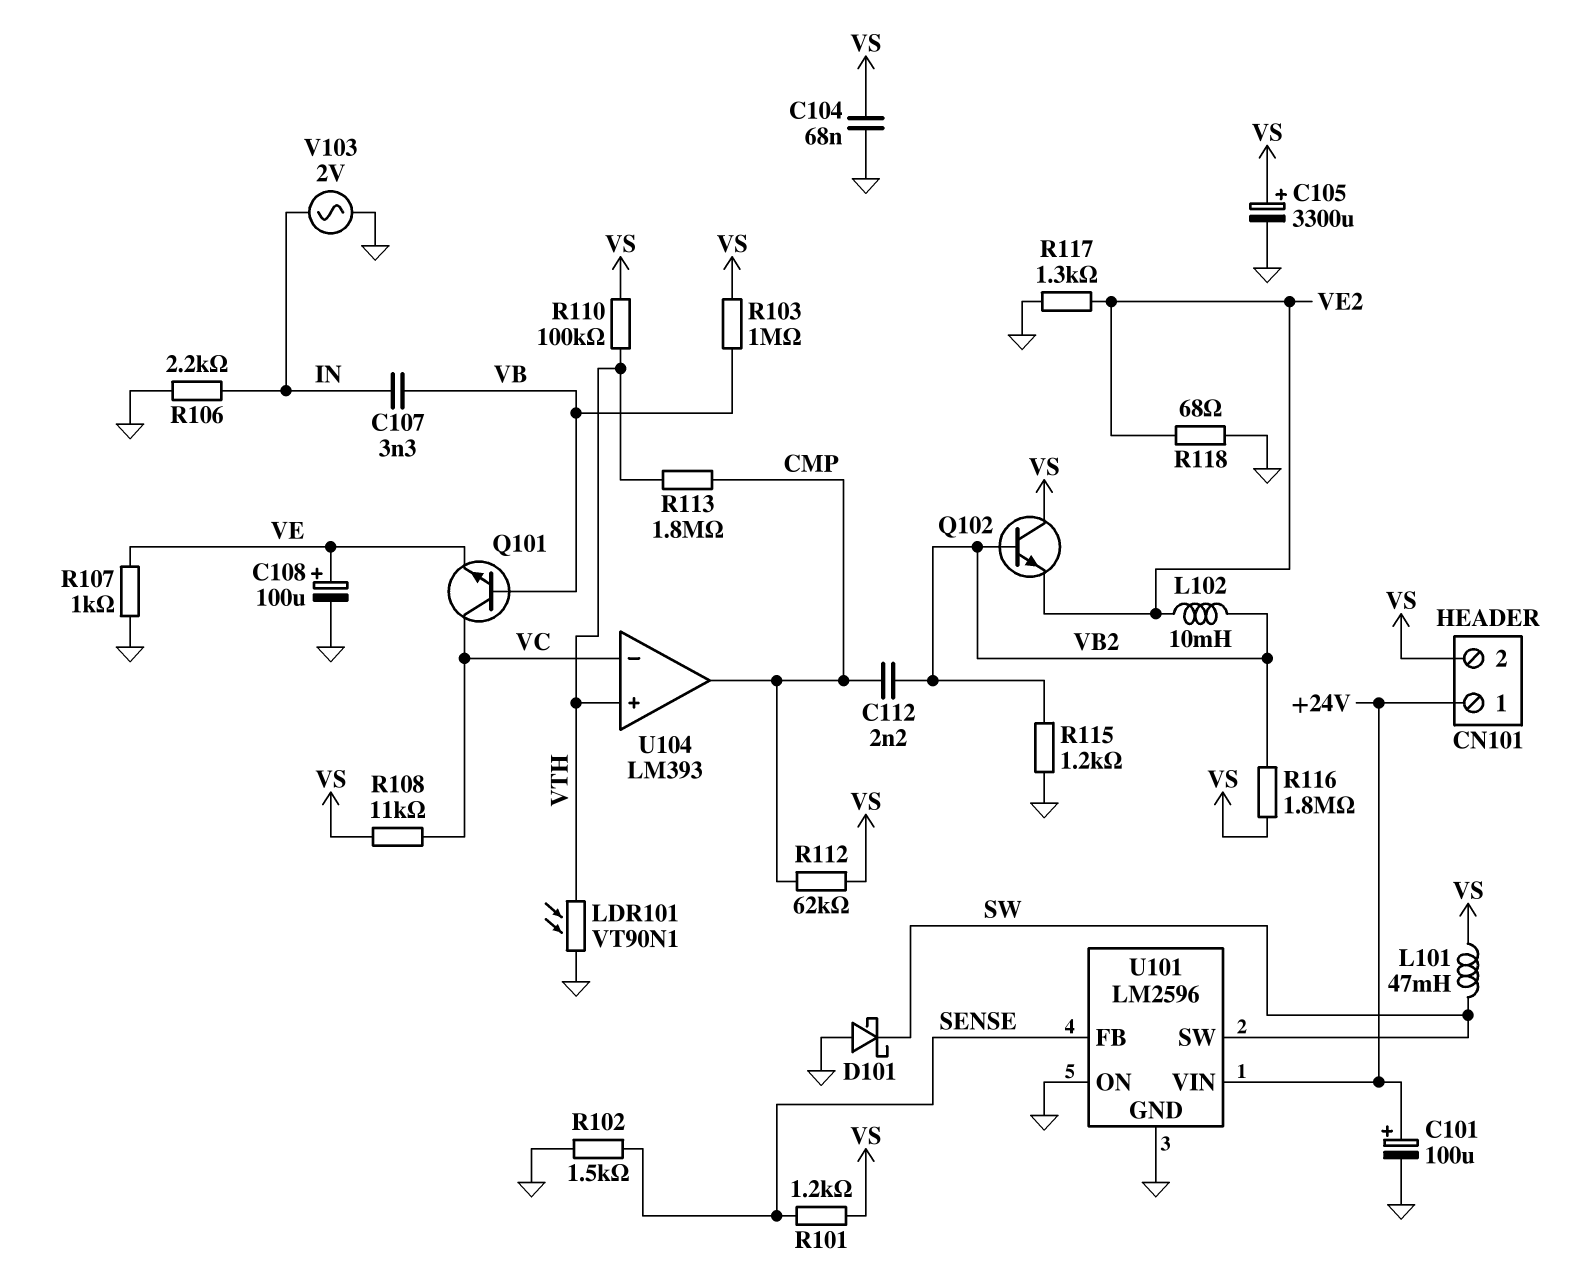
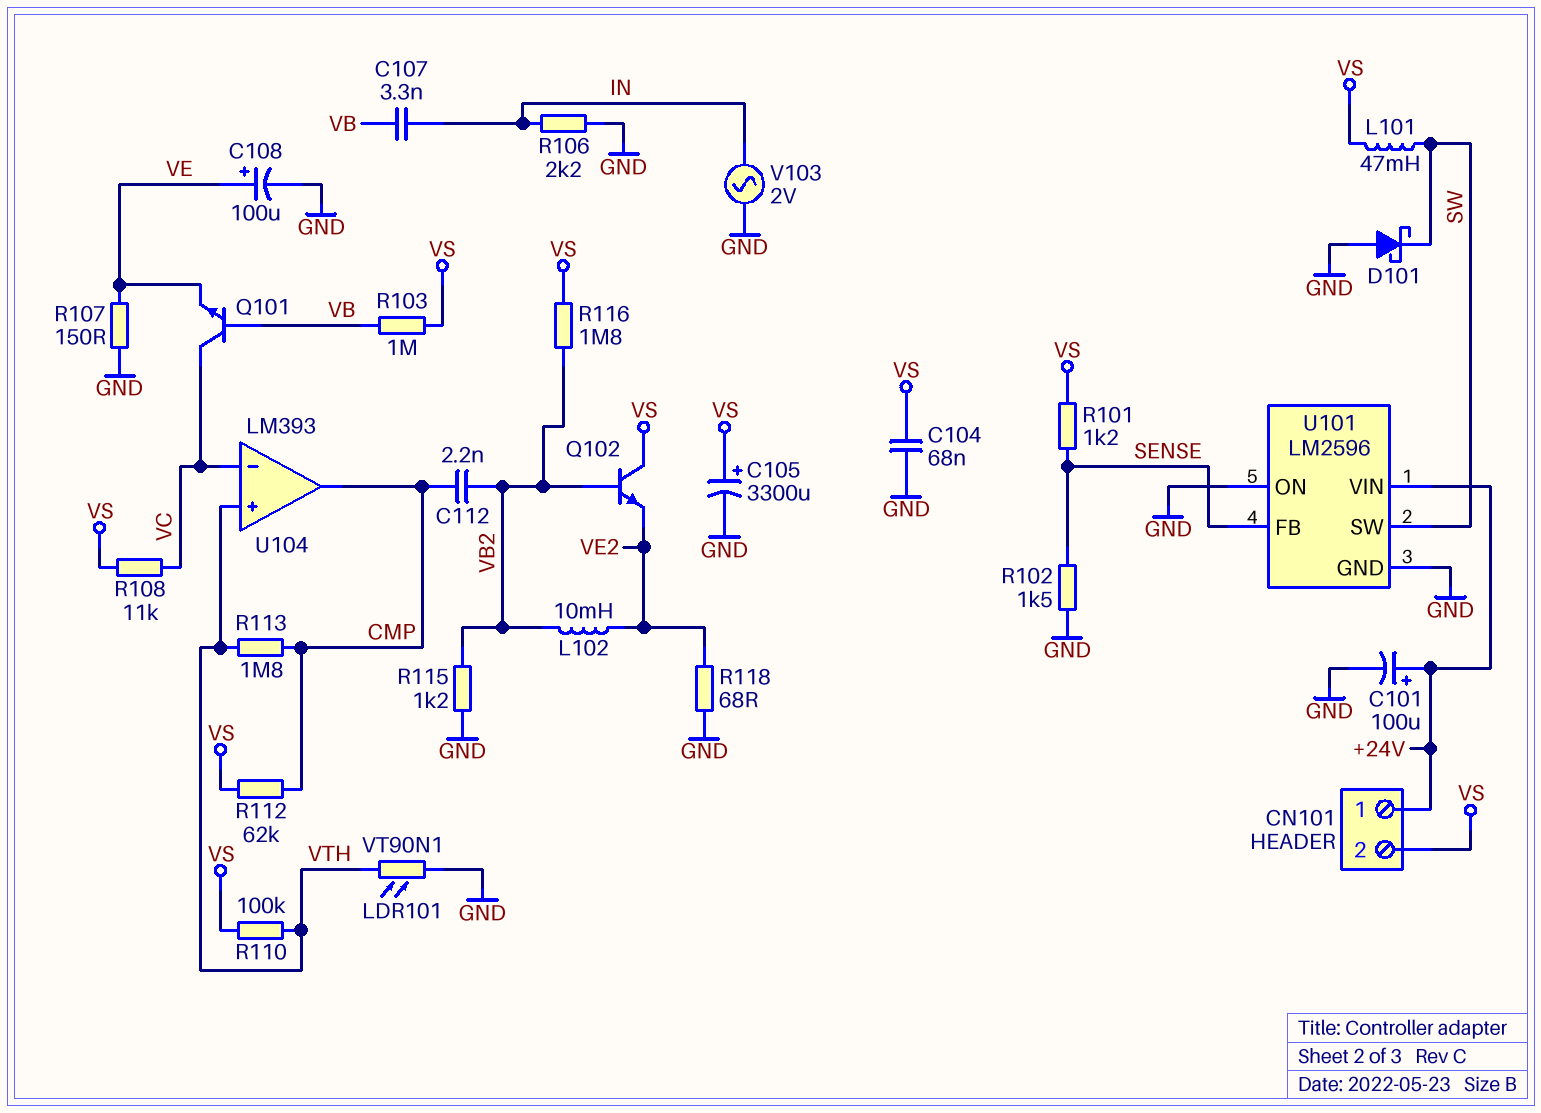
R107: 1k (GND, VE) -> 150 (GND, VE)
R117: 1.3k (GND, VE2) -> none

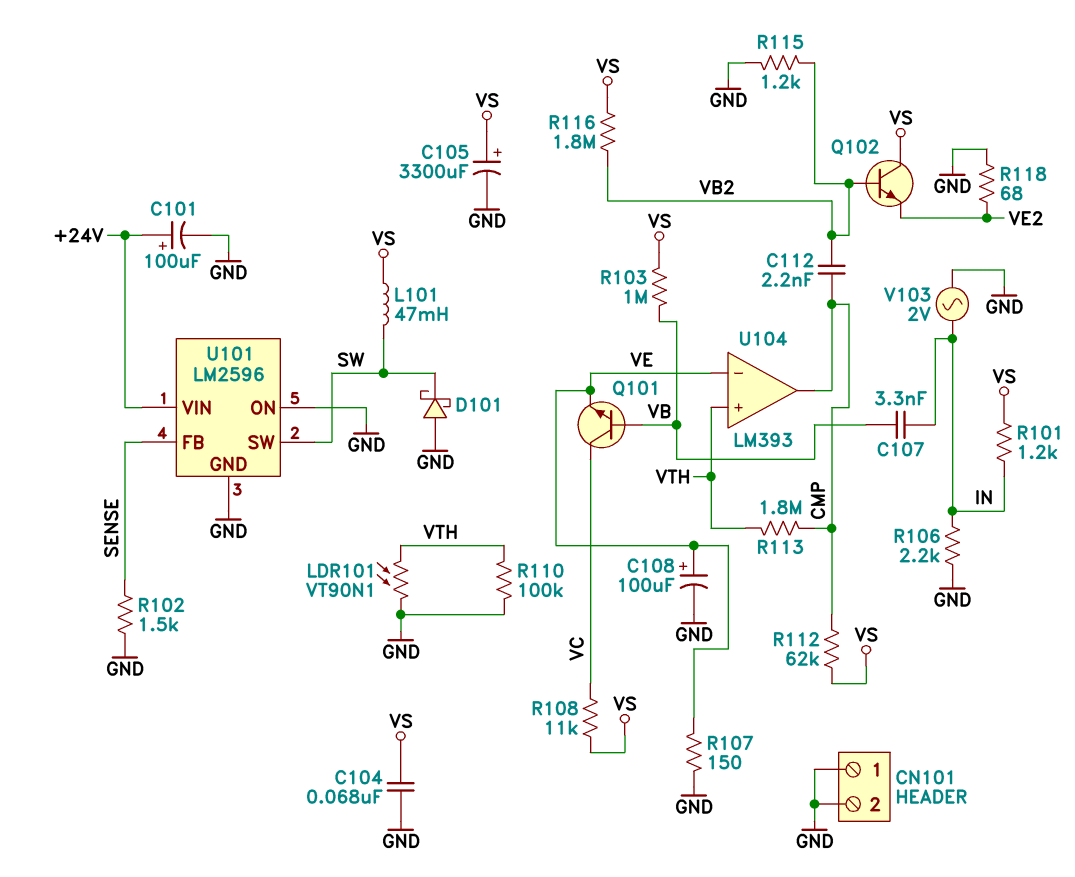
CN101 pin 1: +24V -> GND
CN101 pin 2: VS -> GND
L102: 10mH (VB2, VE2) -> none
R101: 1.2k (SENSE, VS) -> 1.2k (IN, VS)
R110: 100k (VS, VTH) -> 100k (GND, VTH)
U104 pin in-: VC -> VE

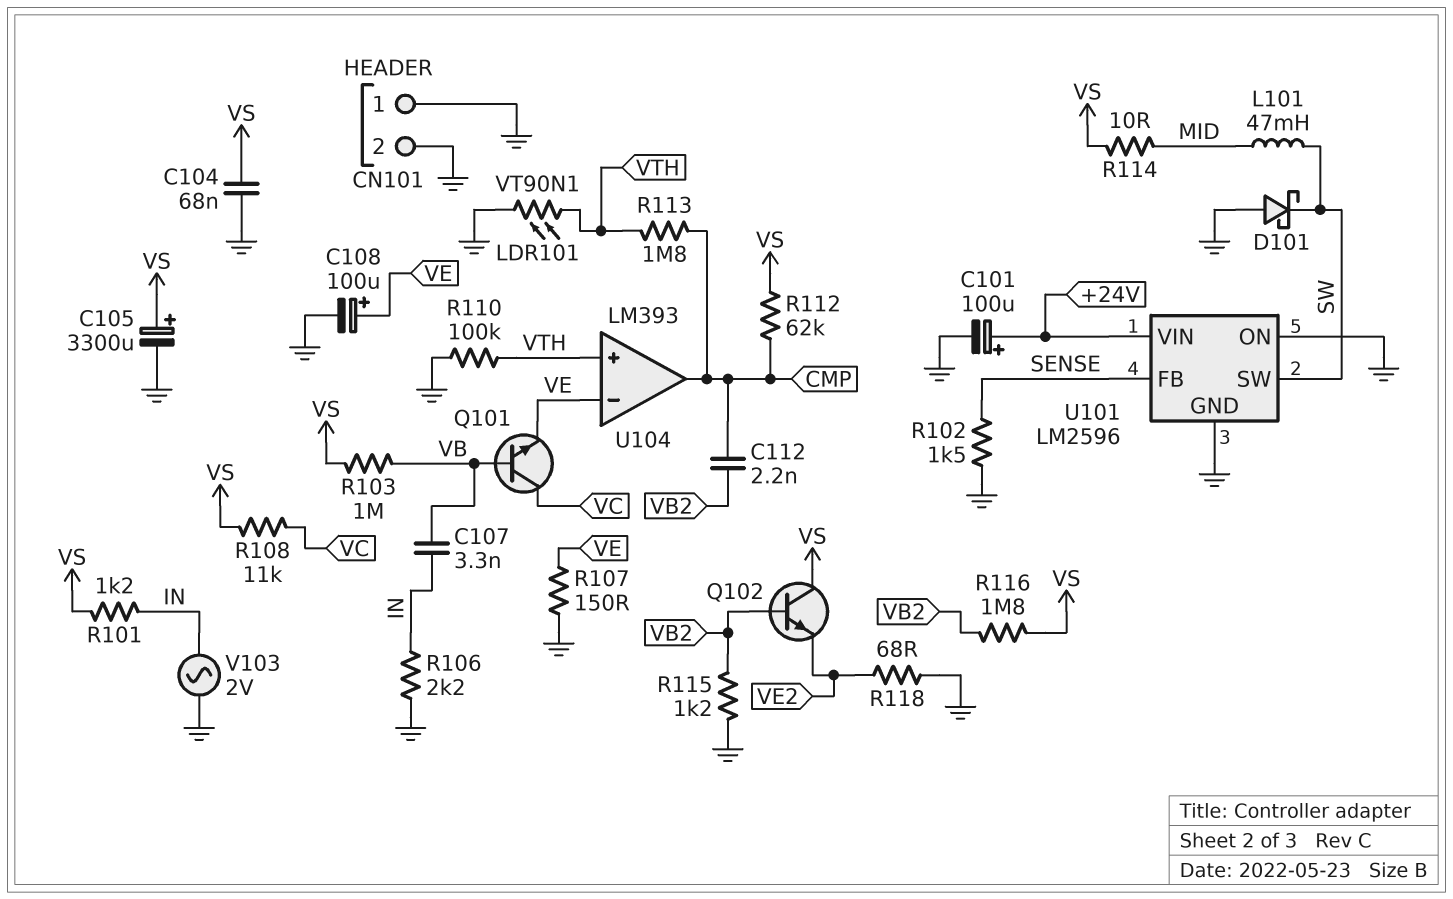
L101: 47mH (SW, VS) -> 47mH (MID, SW)
R114: none -> 10 (MID, VS)

